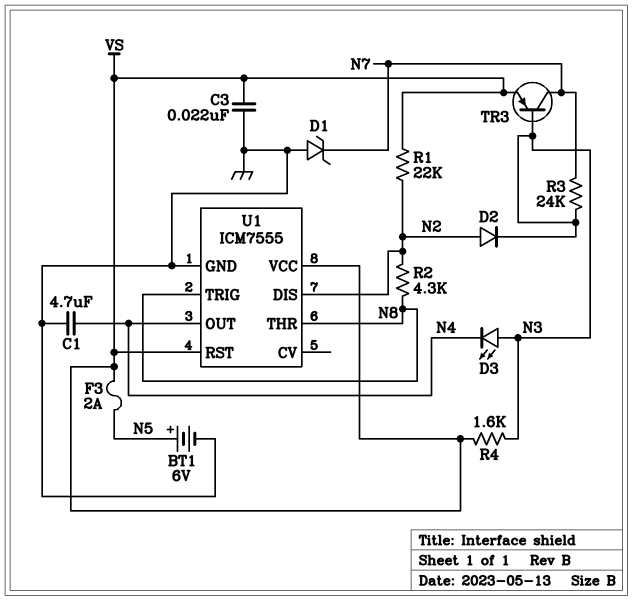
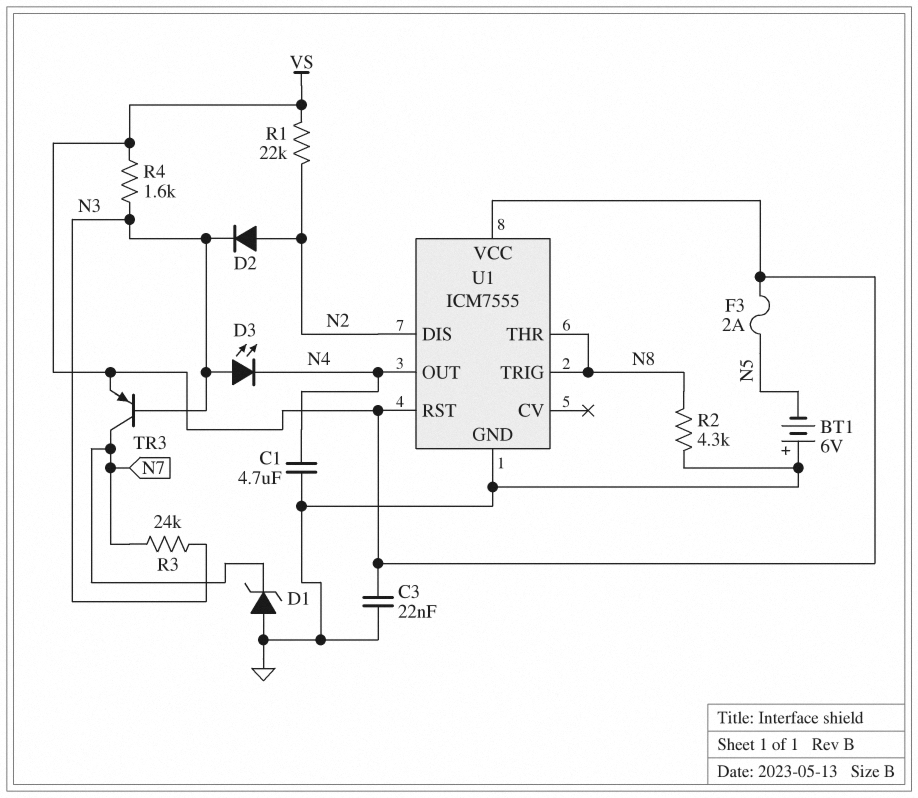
BT1: 6V (plus N5, minus GND) -> 6V (plus GND, minus N5)
R2: 4.3k (N2, N8) -> 4.3k (GND, N8)

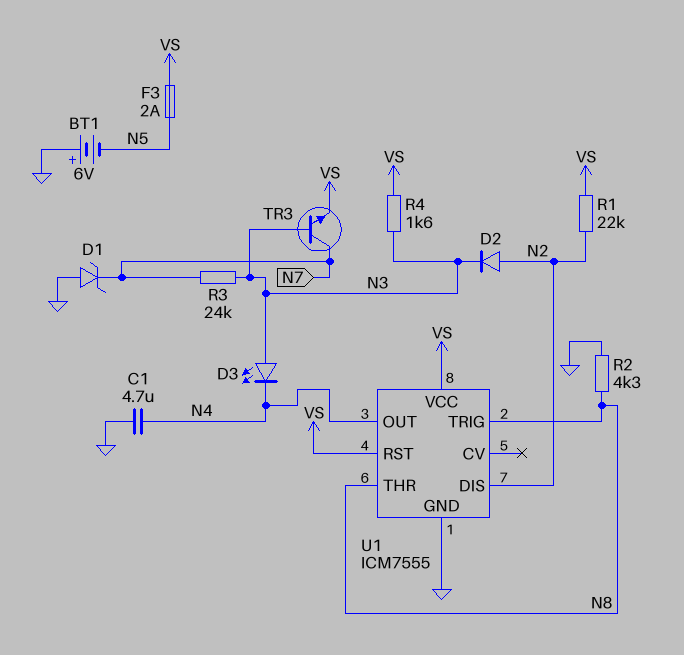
C3: 22nF (GND, VS) -> none
TR3: PNP (B N3, C N7, E VS) -> NPN (B N3, C N7, E VS)

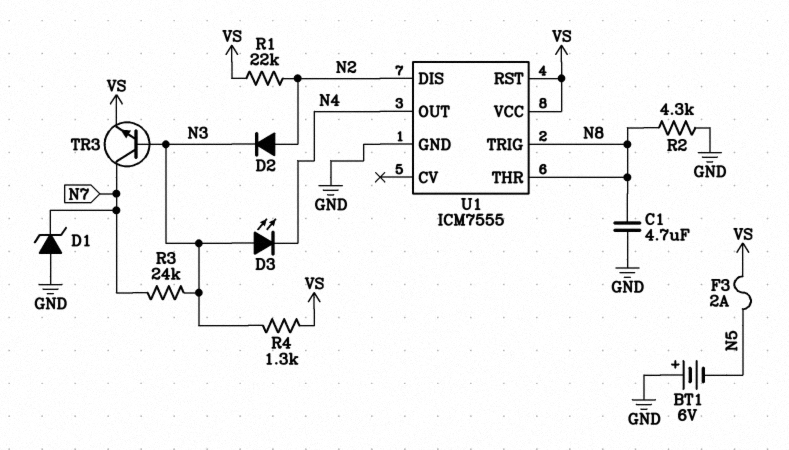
C1: 4.7uF (GND, N4) -> 4.7uF (GND, N8)
R4: 1.6k (N3, VS) -> 1.3k (N3, VS)

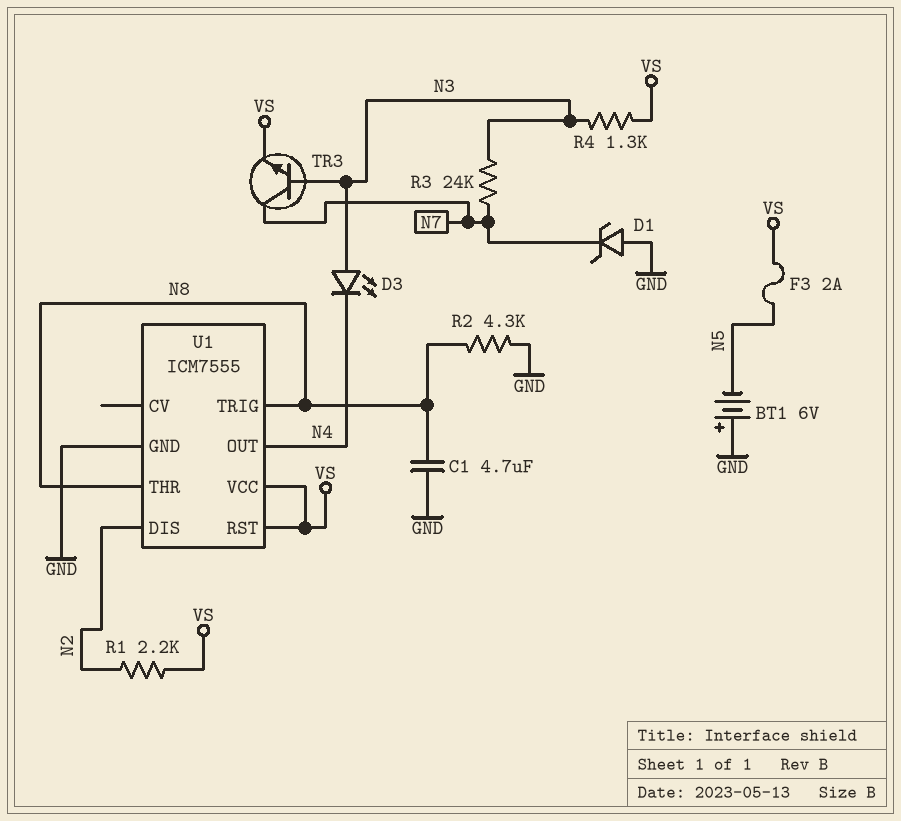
D2: diode (A N2, K N3) -> none
R1: 22k (N2, VS) -> 2.2k (N2, VS)

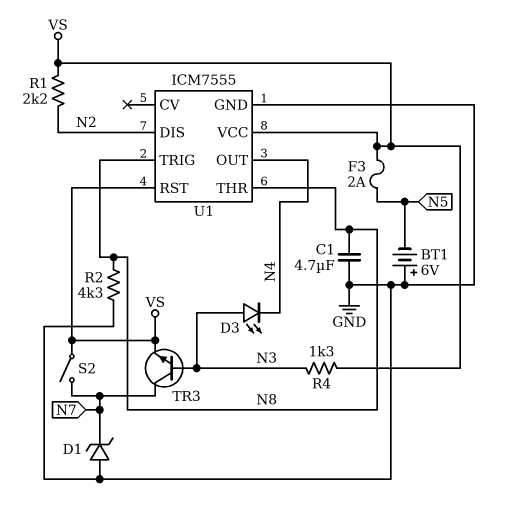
R3: 24k (N3, N7) -> none
S2: none -> switch (N7, VS)

